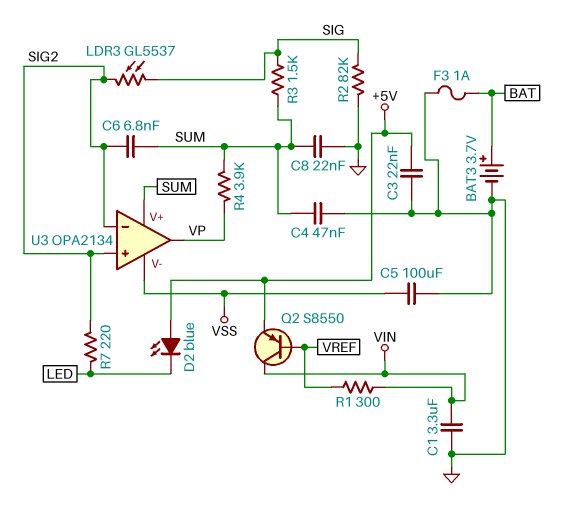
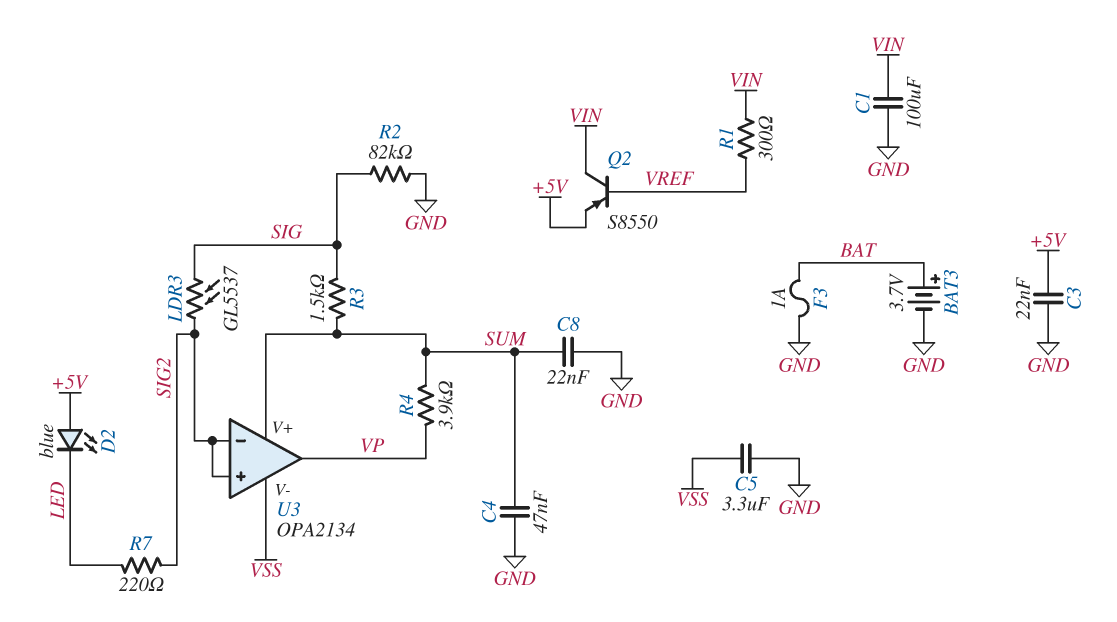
C1: 3.3uF (GND, VIN) -> 100uF (GND, VIN)
C5: 100uF (GND, VSS) -> 3.3uF (GND, VSS)
C6: 6.8nF (SIG2, SUM) -> none

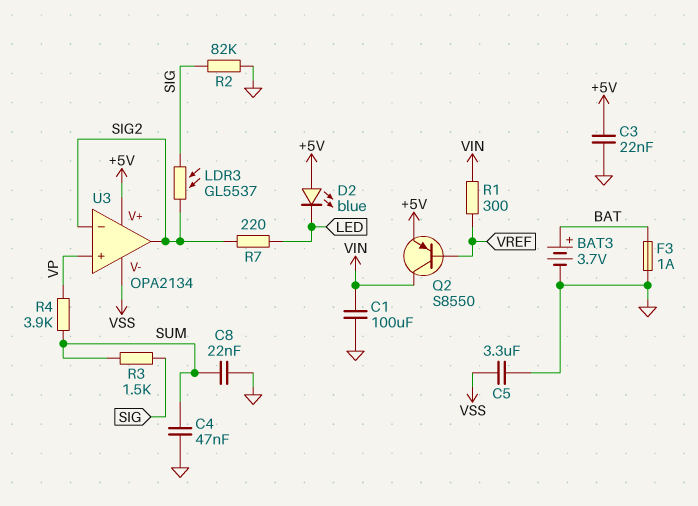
U3 pin V+: SUM -> +5V
U3 pin in+: SIG2 -> VP
U3 pin out: VP -> SIG2

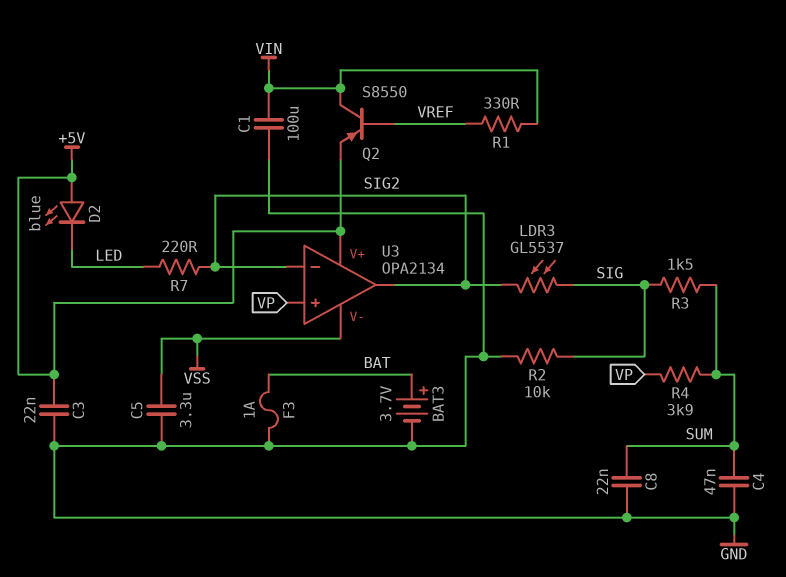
R1: 300 (VIN, VREF) -> 330 (VIN, VREF)
R2: 82k (GND, SIG) -> 10k (GND, SIG)

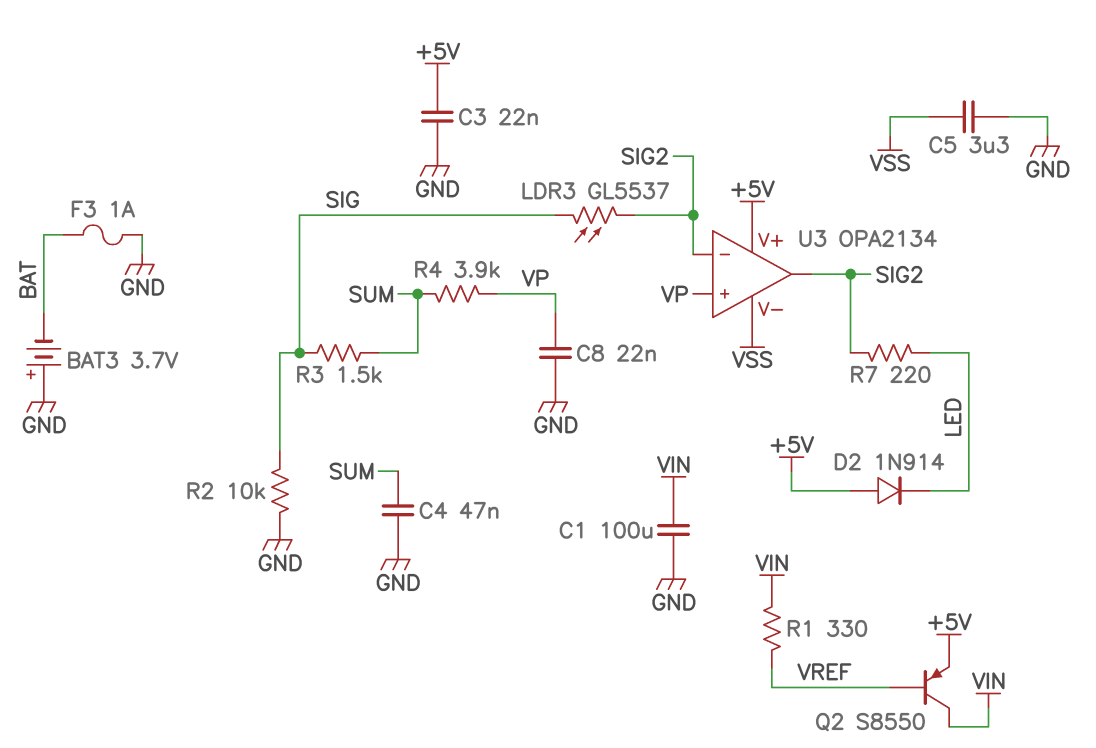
BAT3: 3.7V (plus BAT, minus GND) -> 3.7V (plus GND, minus BAT)
C8: 22nF (GND, SUM) -> 22nF (GND, VP)
D2: LED blue (A +5V, K LED) -> diode 1N914 (A +5V, K LED)

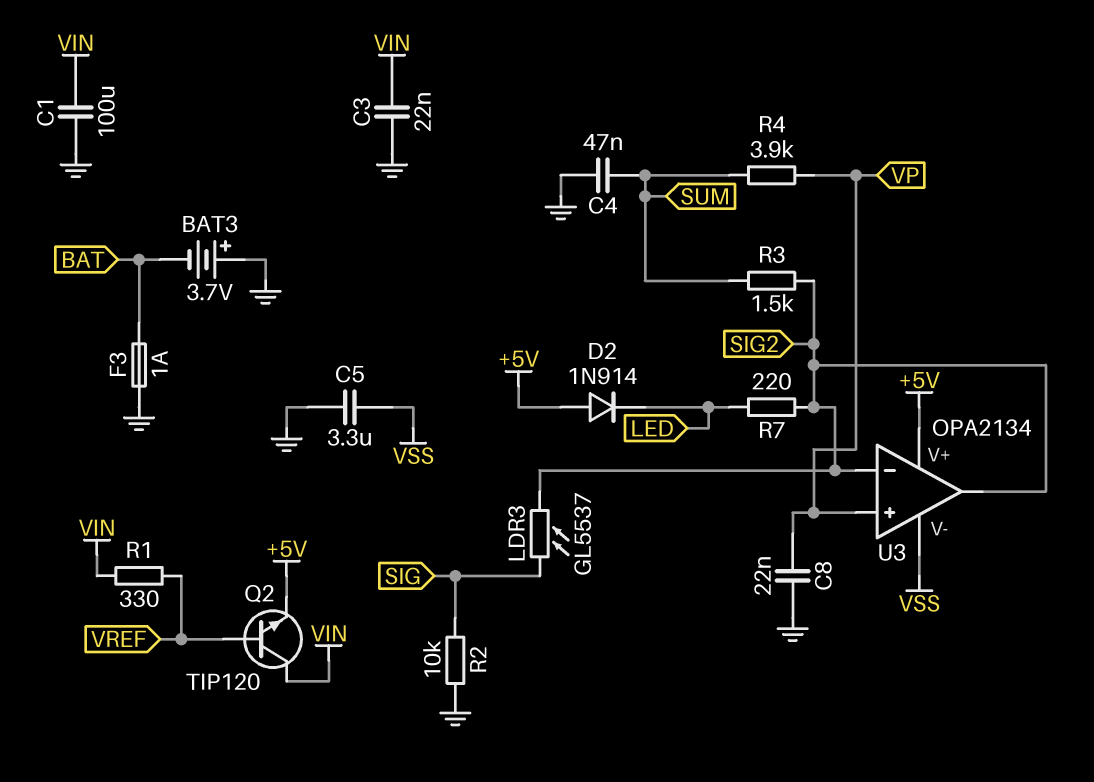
C3: 22nF (+5V, GND) -> 22nF (GND, VIN)
Q2: PNP S8550 (B VREF, C VIN, E +5V) -> NPN TIP120 (B VREF, C VIN, E +5V)
R3: 1.5k (SIG, SUM) -> 1.5k (SIG2, SUM)

